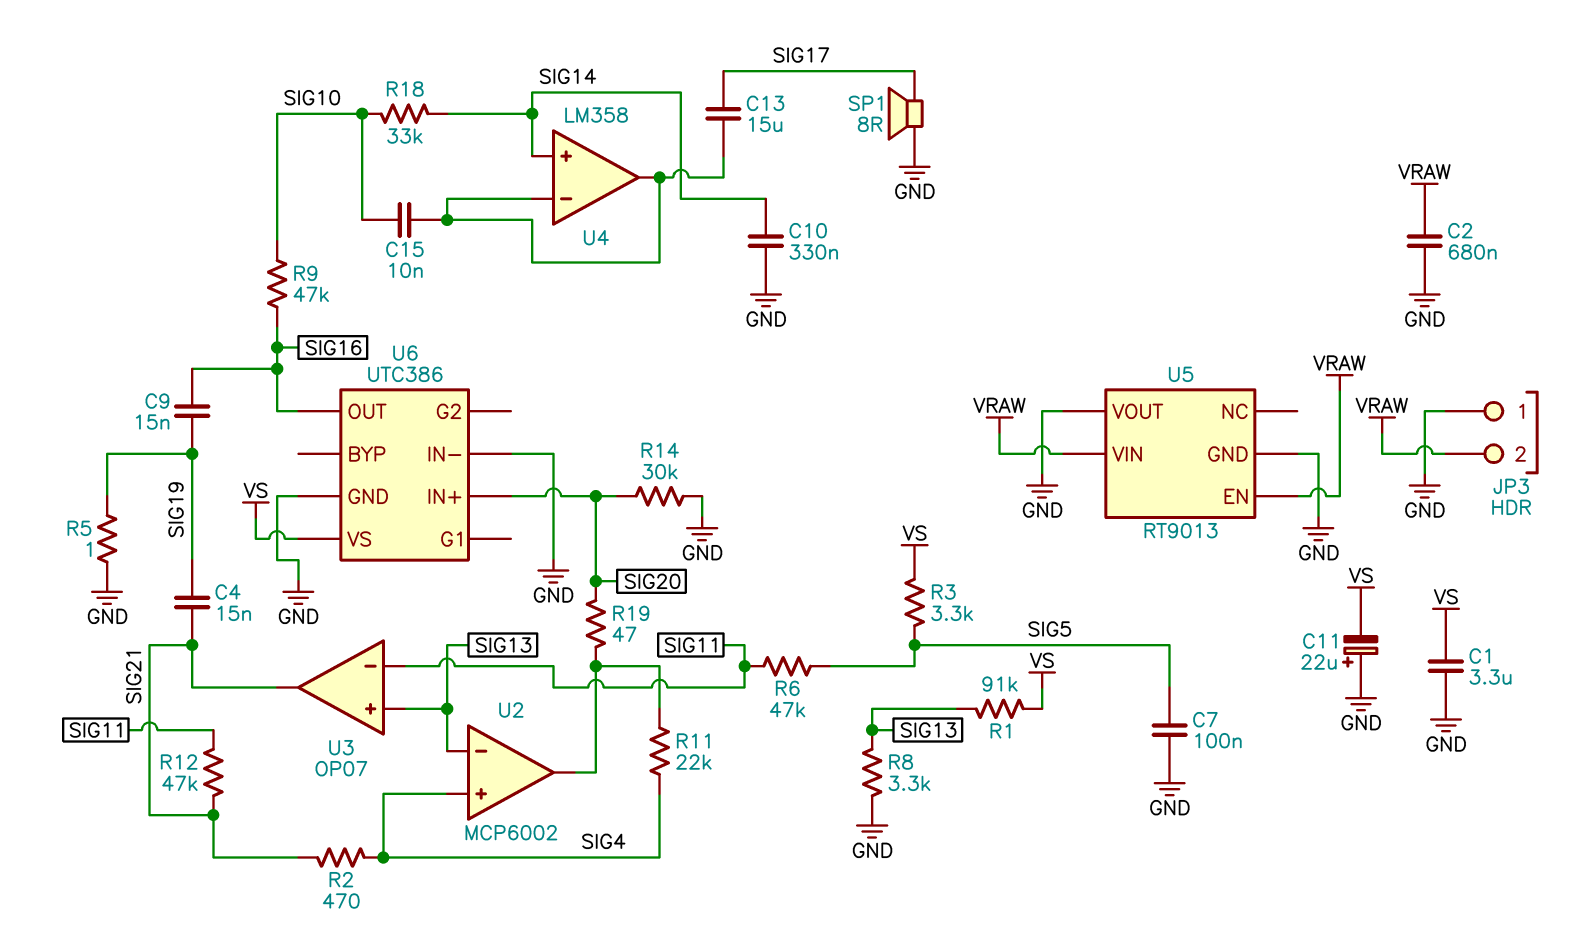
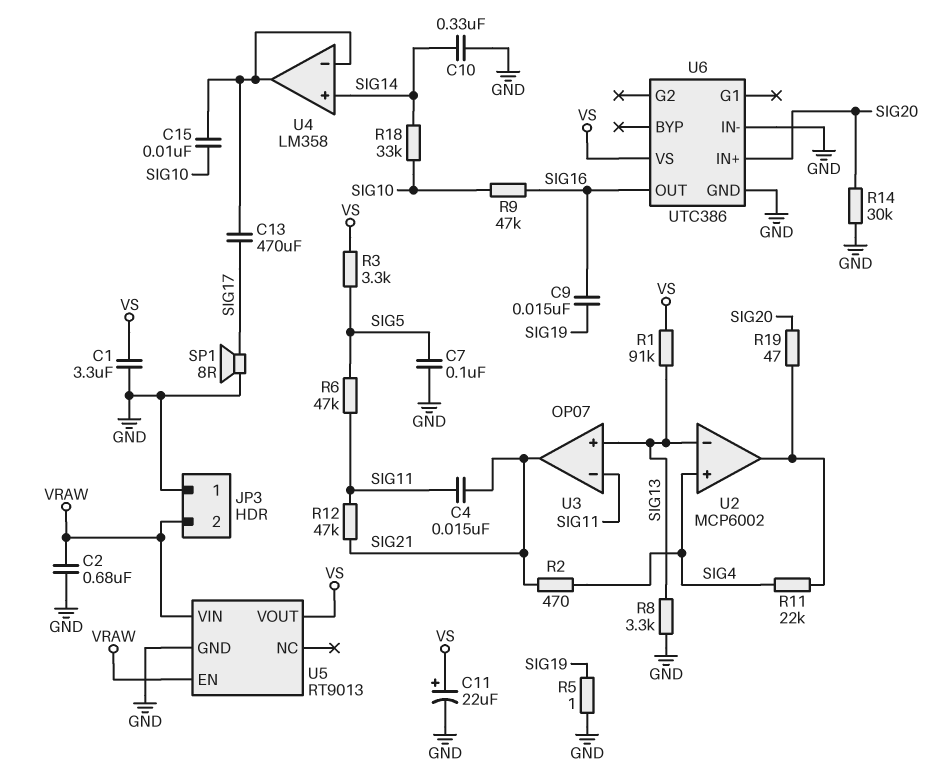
C4: 15nF (SIG19, SIG21) -> 15nF (SIG11, SIG21)
C11: 22uF (plus GND, minus VS) -> 22uF (plus VS, minus GND)
C13: 15uF (SIG17, U4/in-) -> 470uF (SIG17, U4/in-)
U5 pin VOUT: GND -> VS

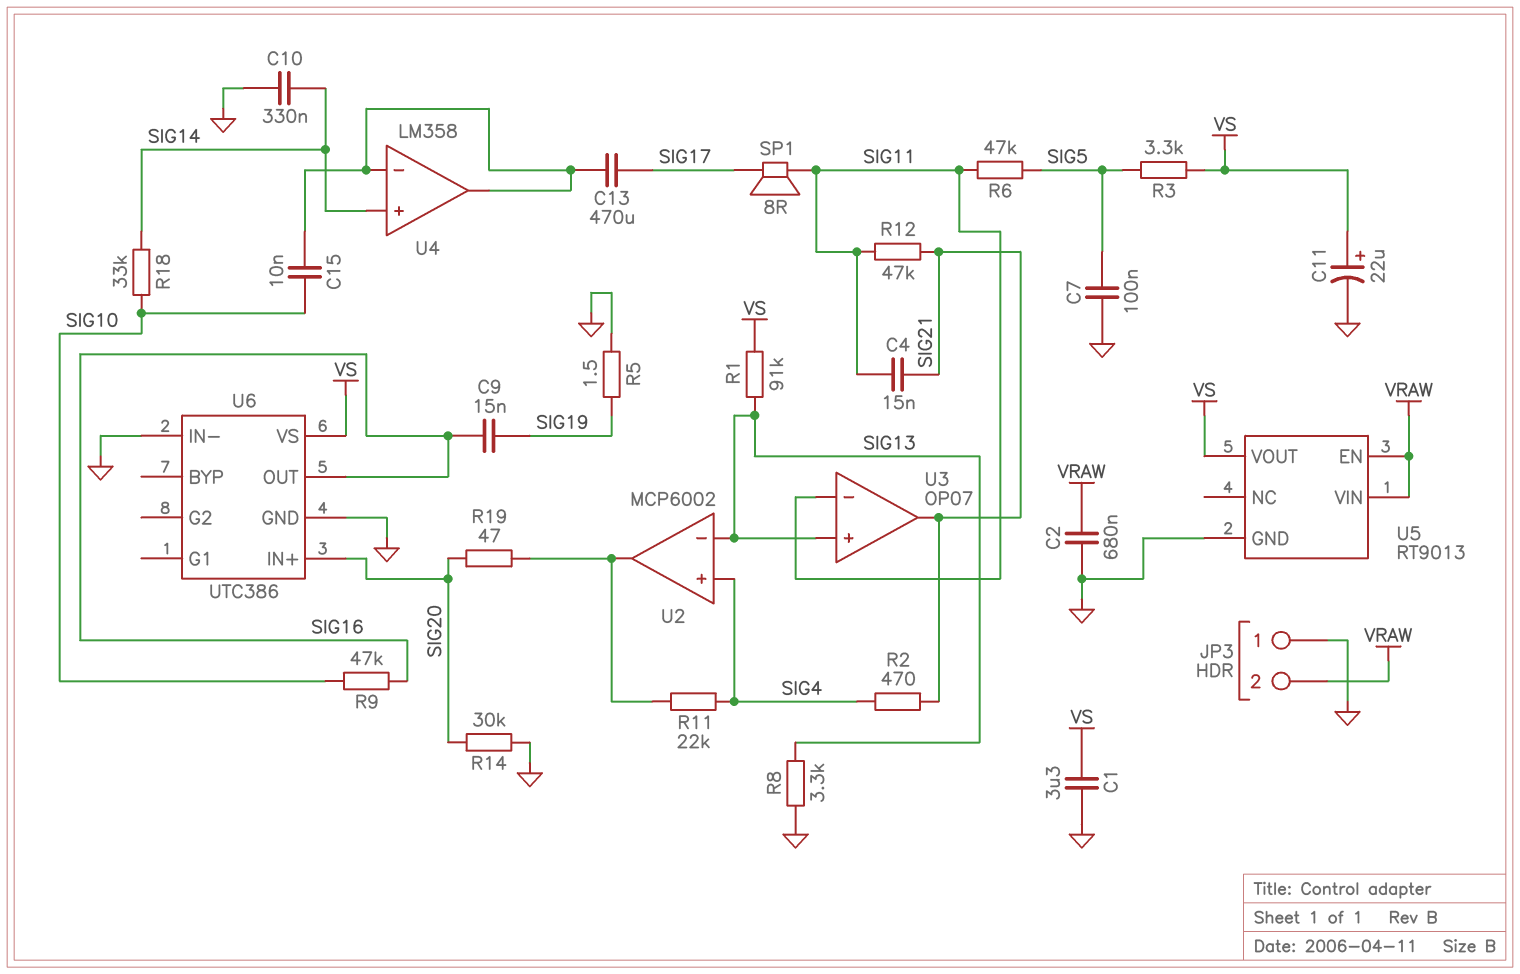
R5: 1 (GND, SIG19) -> 1.5 (GND, SIG19)
SP1: speaker 8R (GND, SIG17) -> speaker 8R (SIG11, SIG17)

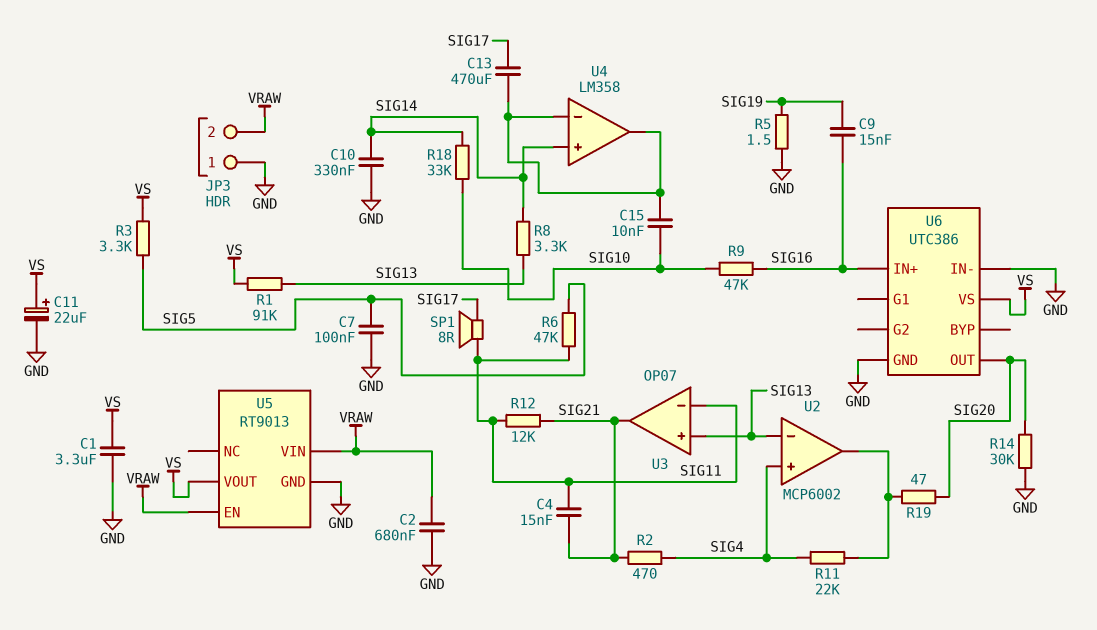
R8: 3.3k (GND, SIG13) -> 3.3k (SIG13, SIG14)
R12: 47k (SIG11, SIG21) -> 12k (SIG11, SIG21)
U6 pin IN+: SIG20 -> SIG16
U6 pin OUT: SIG16 -> SIG20

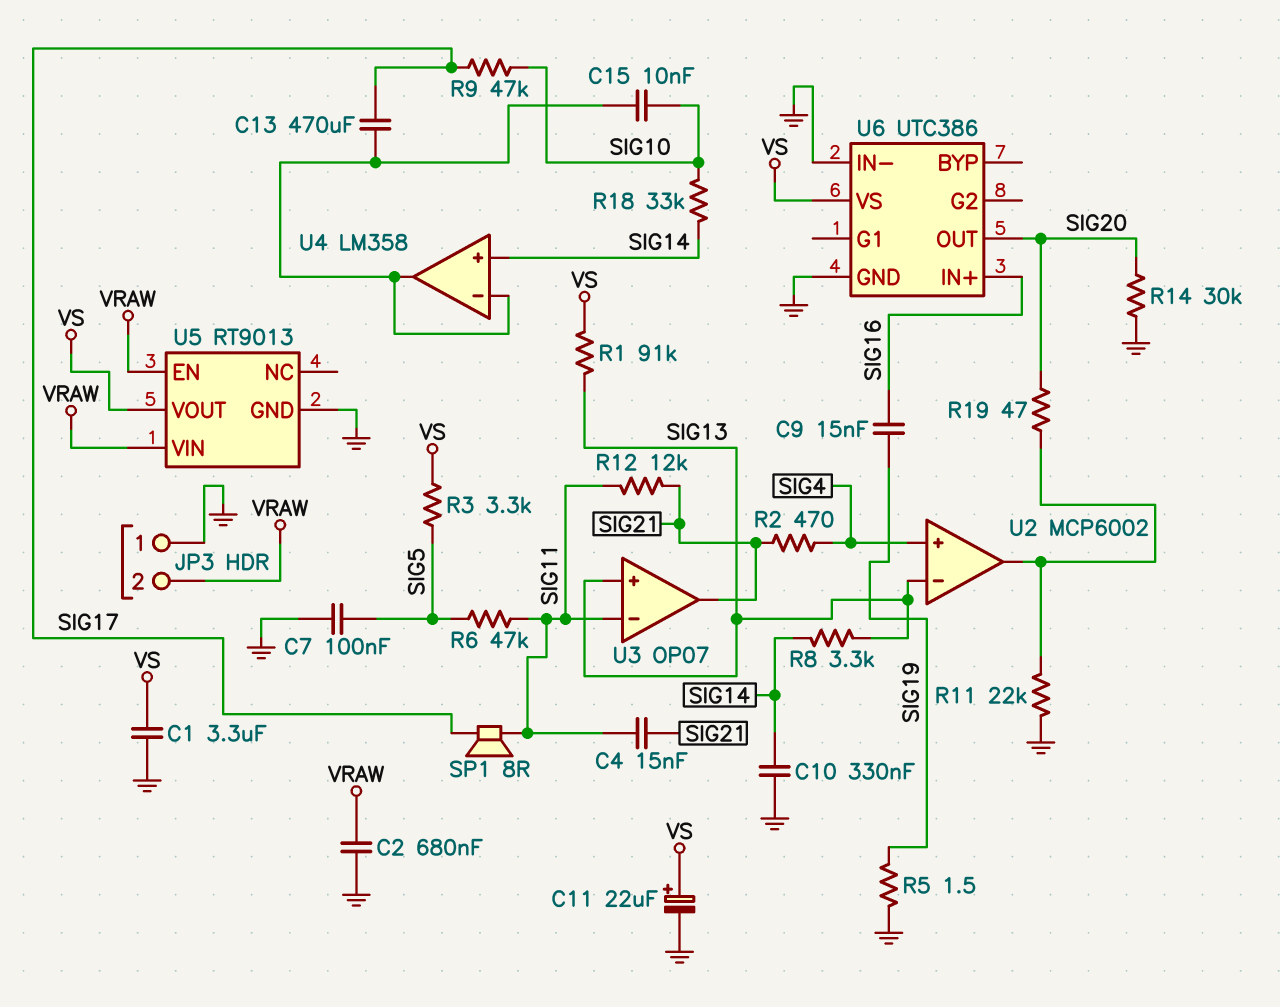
R9: 47k (SIG10, SIG16) -> 47k (SIG10, SIG17)
R11: 22k (SIG4, U2/out) -> 22k (GND, U2/out)

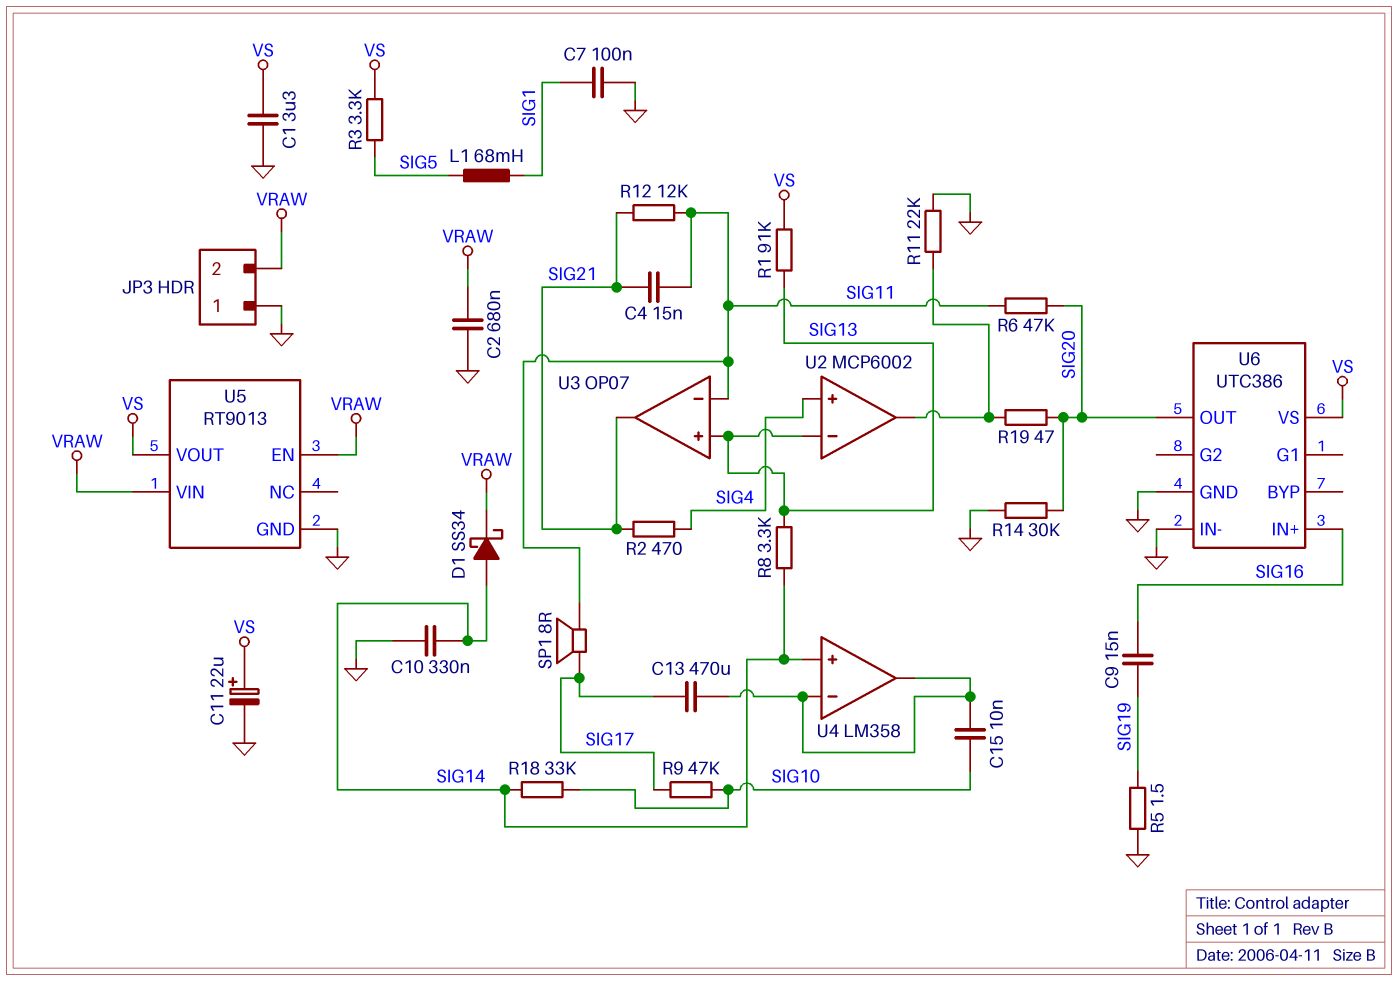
C7: 100nF (GND, SIG5) -> 100nF (GND, SIG1)
D1: none -> schottky SS34 (A SIG14, K VRAW)
L1: none -> 68mH (SIG1, SIG5)
R6: 47k (SIG5, SIG11) -> 47k (SIG11, SIG20)

